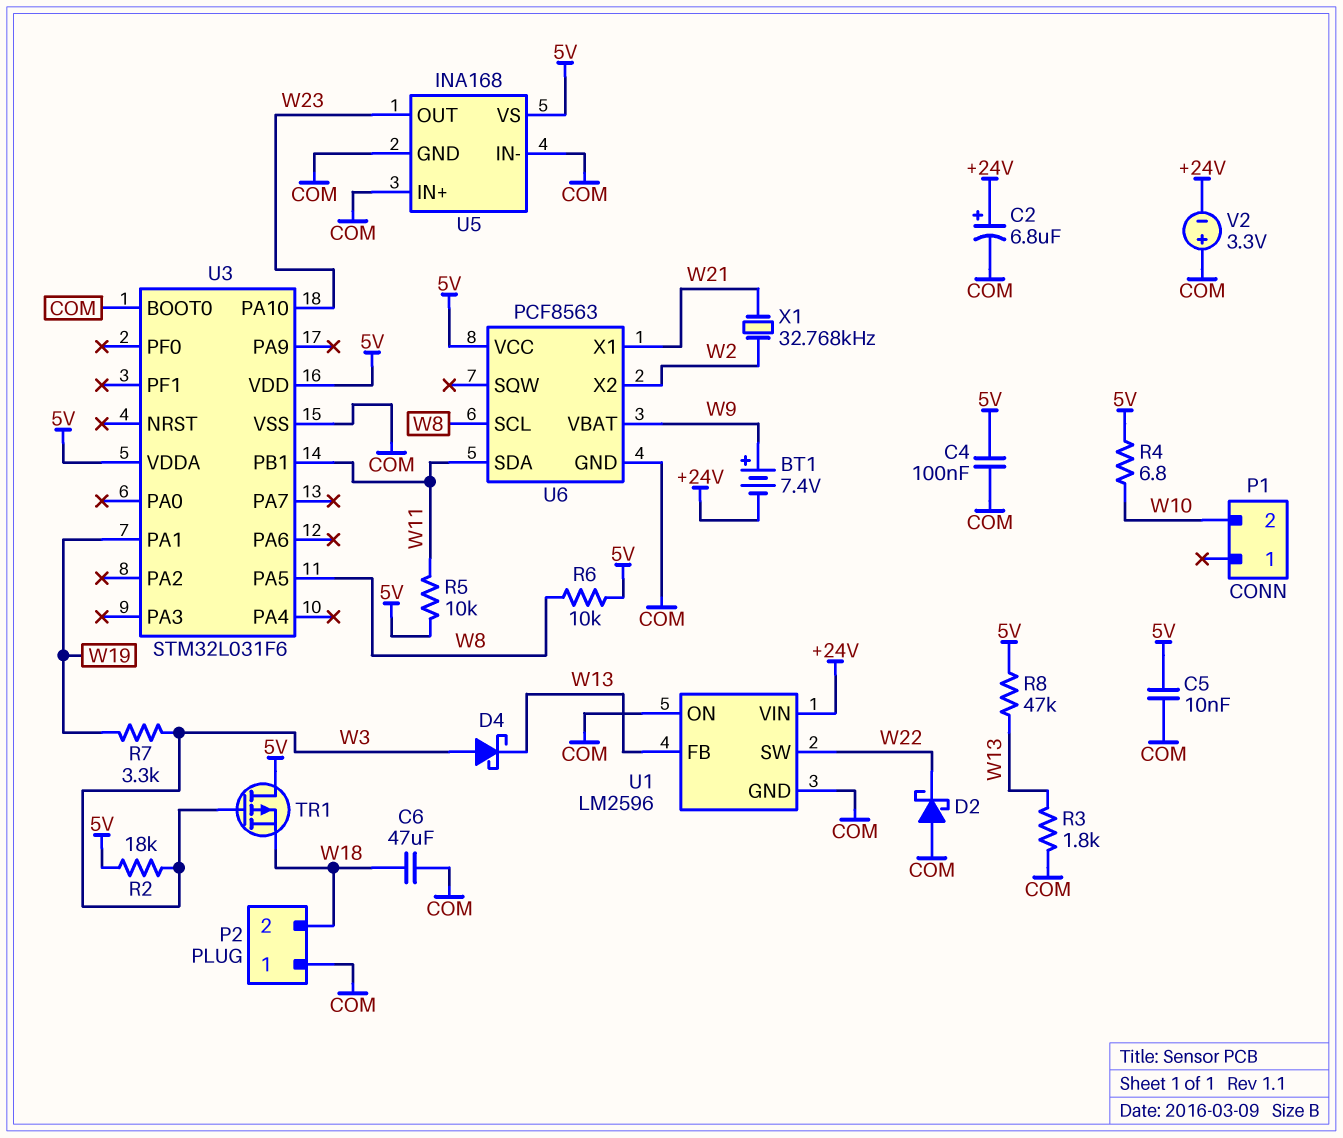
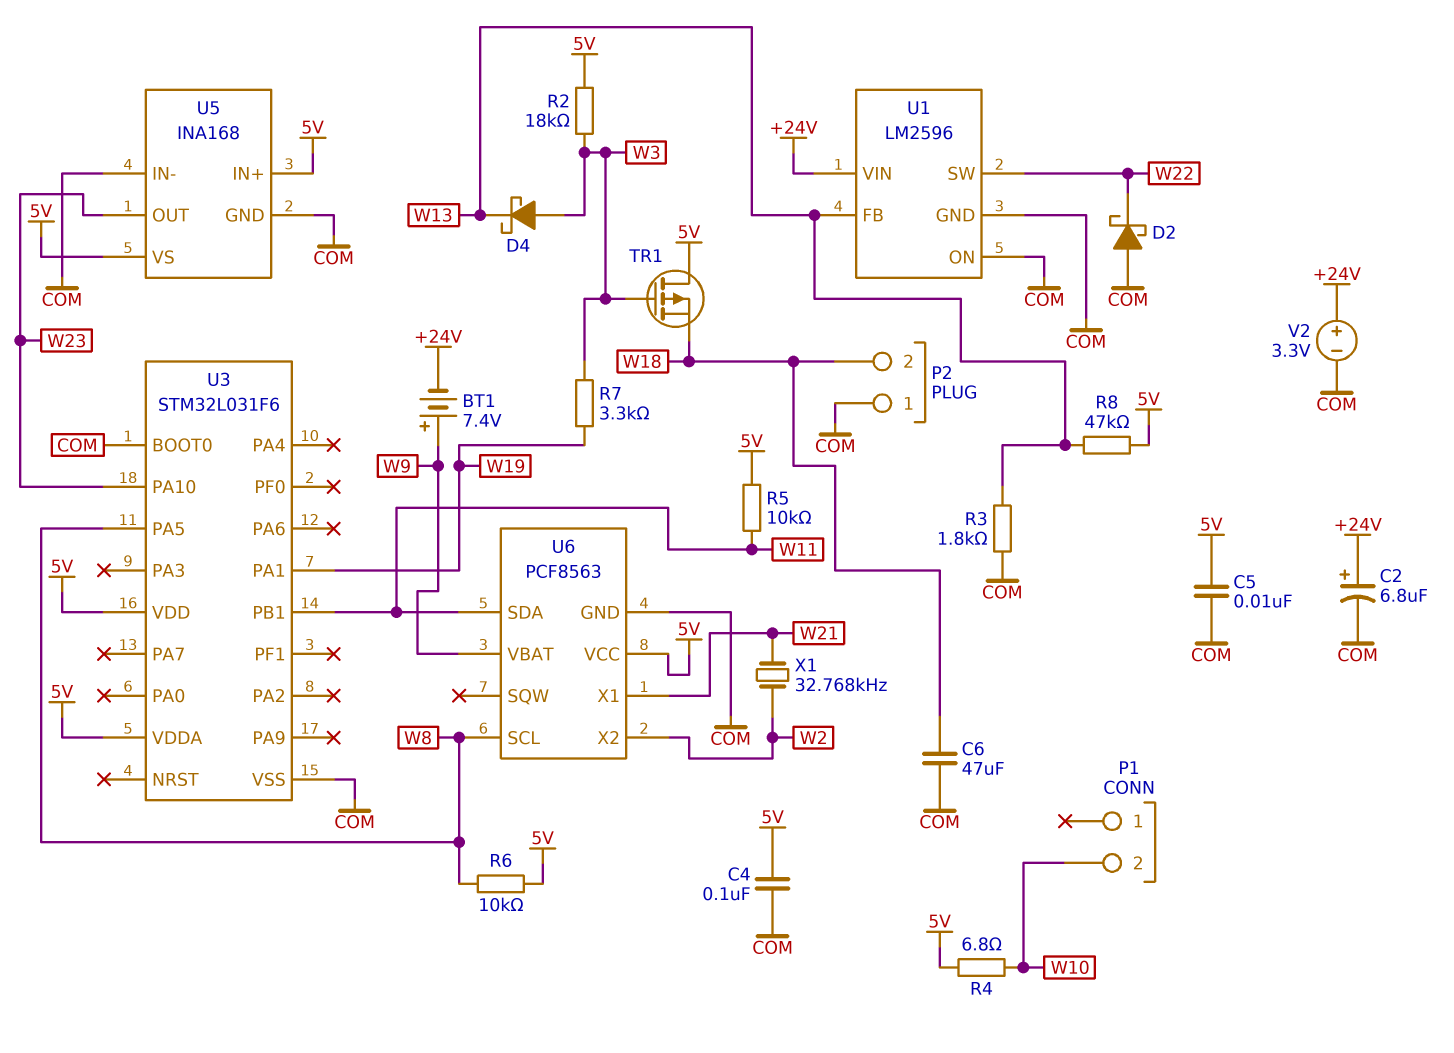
U5 pin IN+: COM -> 5V
V2: 3.3V (plus COM, minus +24V) -> 3.3V (plus +24V, minus COM)

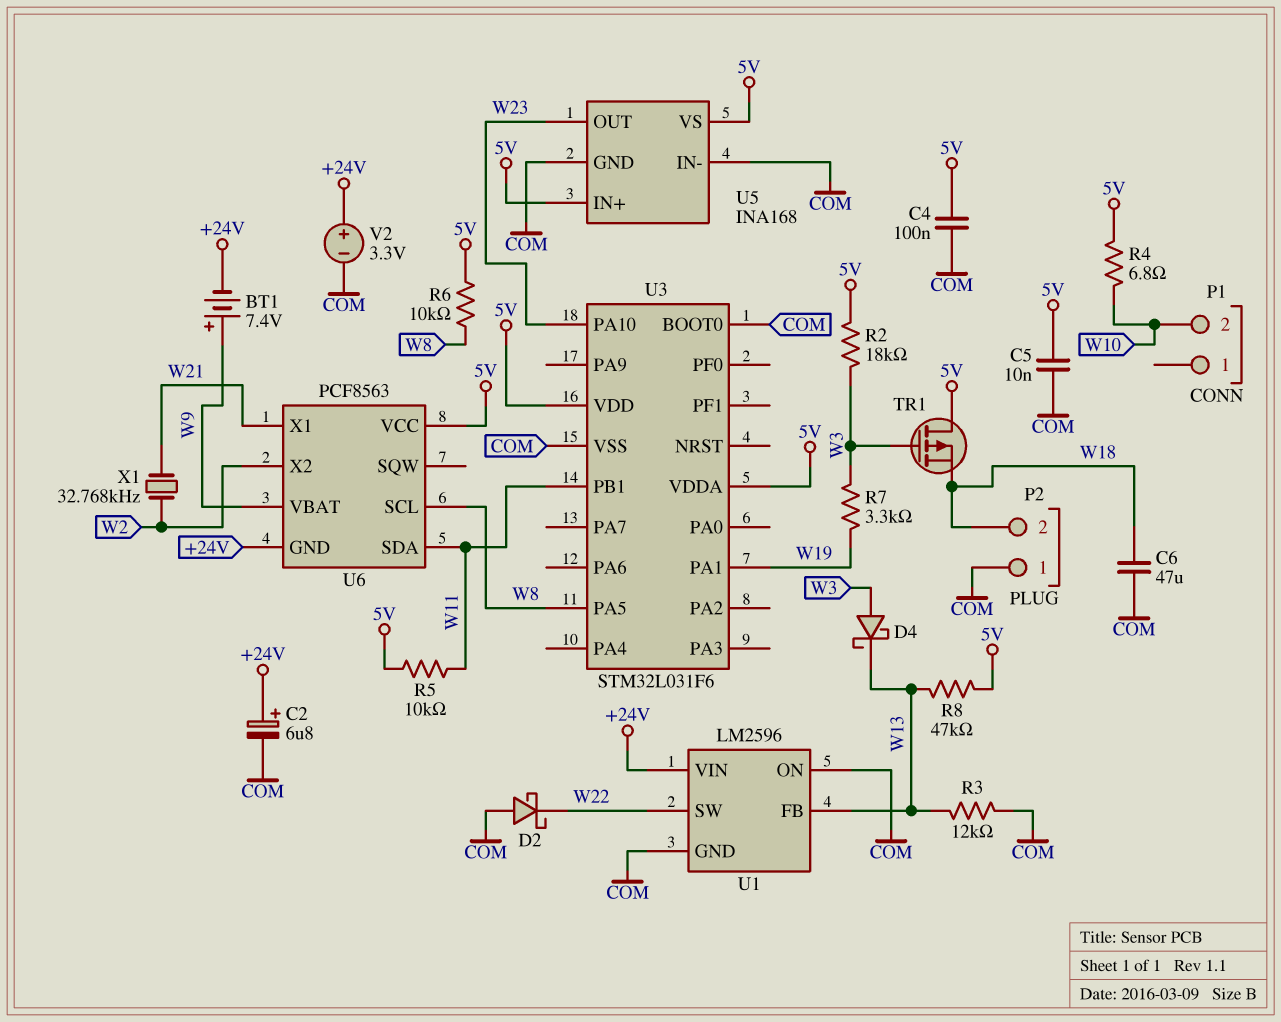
R3: 1.8k (COM, W13) -> 12k (COM, W13)
U6 pin GND: COM -> +24V

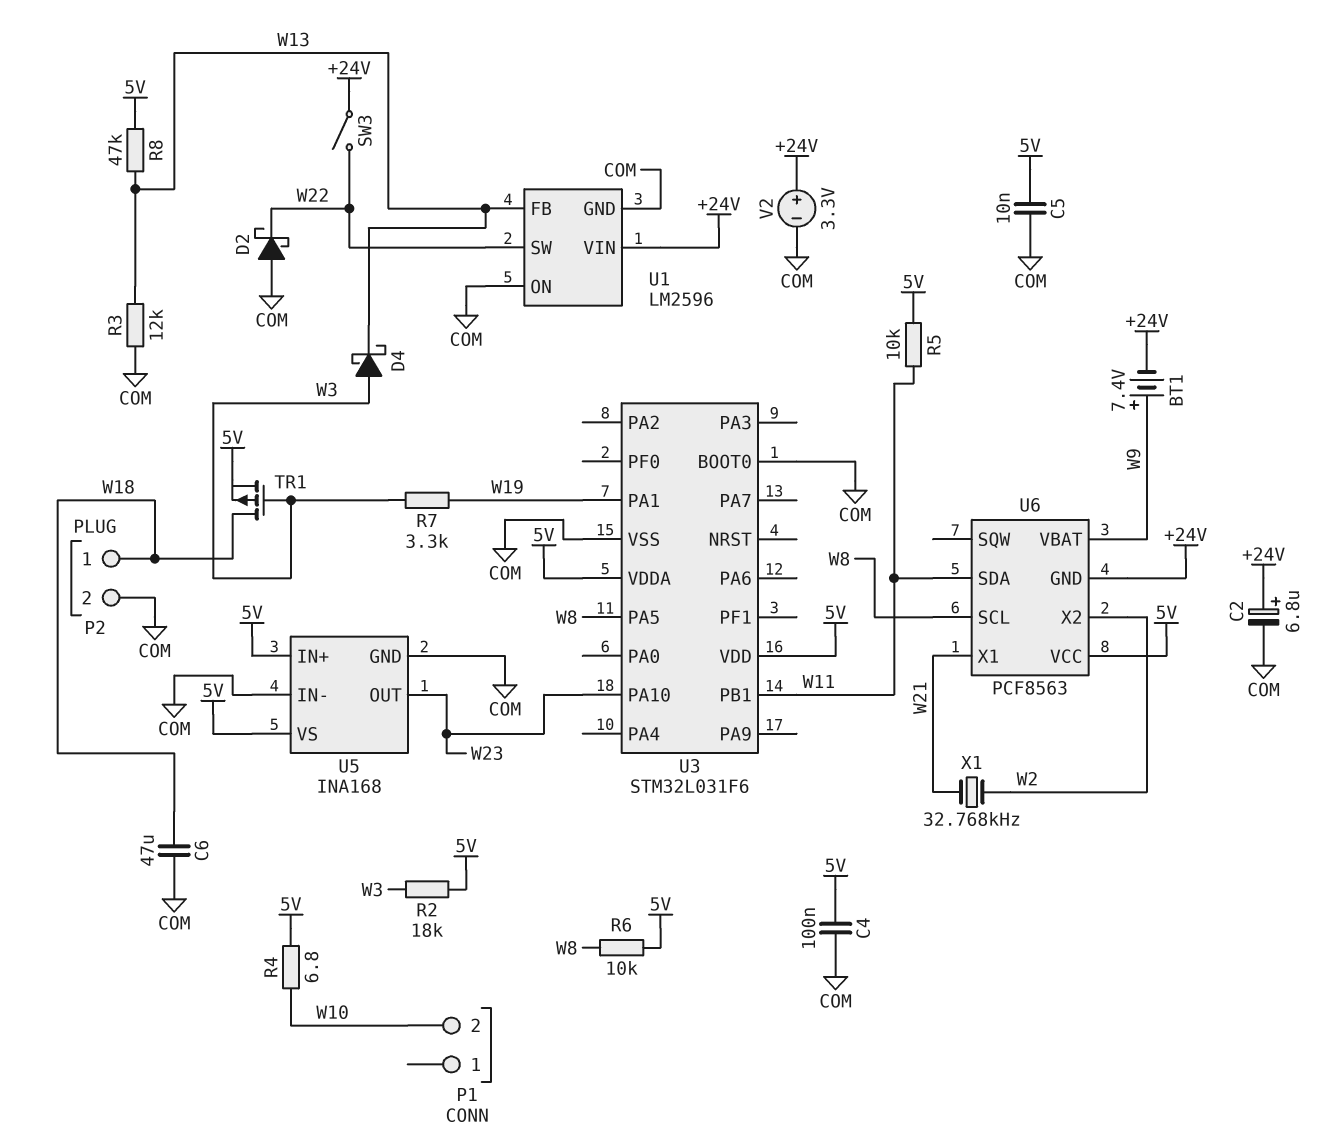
P2 pin 1: COM -> W18
P2 pin 2: W18 -> COM
SW3: none -> switch (+24V, W22)
TR1: PMOS (G W3, D 5V, S W18) -> PMOS (G W3, D W18, S 5V)

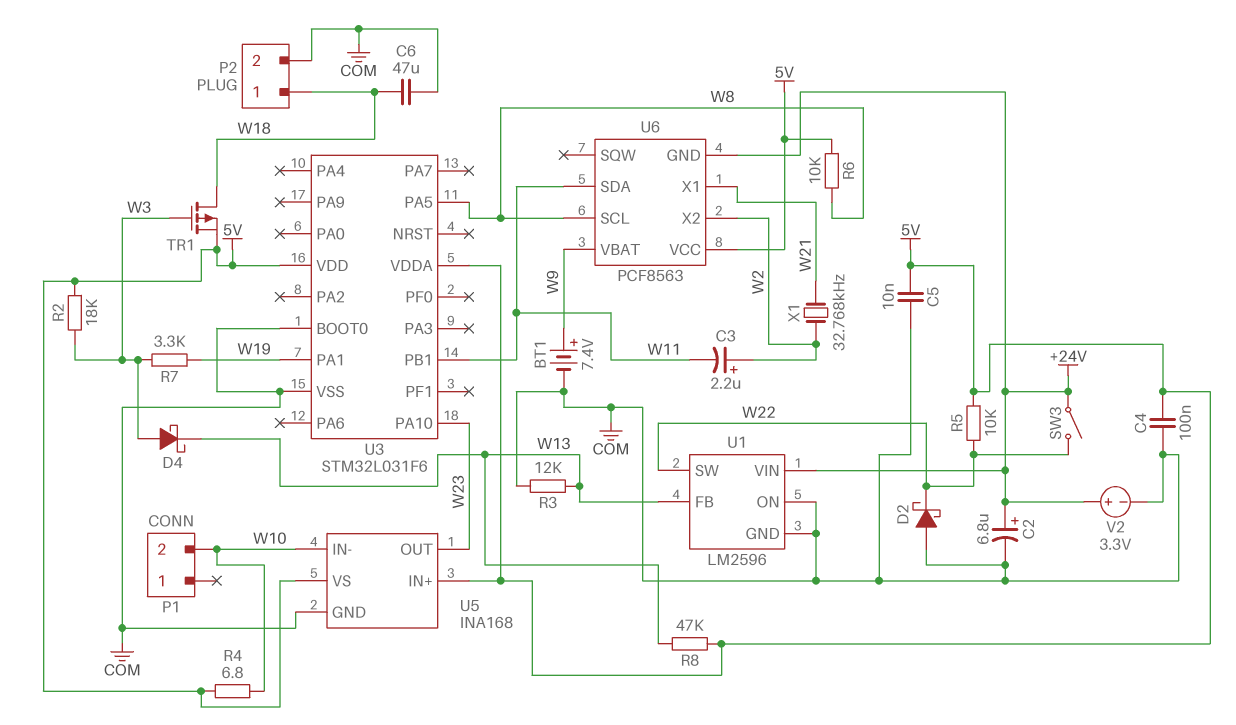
BT1: 7.4V (plus W9, minus +24V) -> 7.4V (plus W9, minus COM)
C3: none -> 2.2uF (plus W2, minus W11)
R5: 10k (5V, W11) -> 10k (5V, W22)
U5 pin IN-: COM -> W10

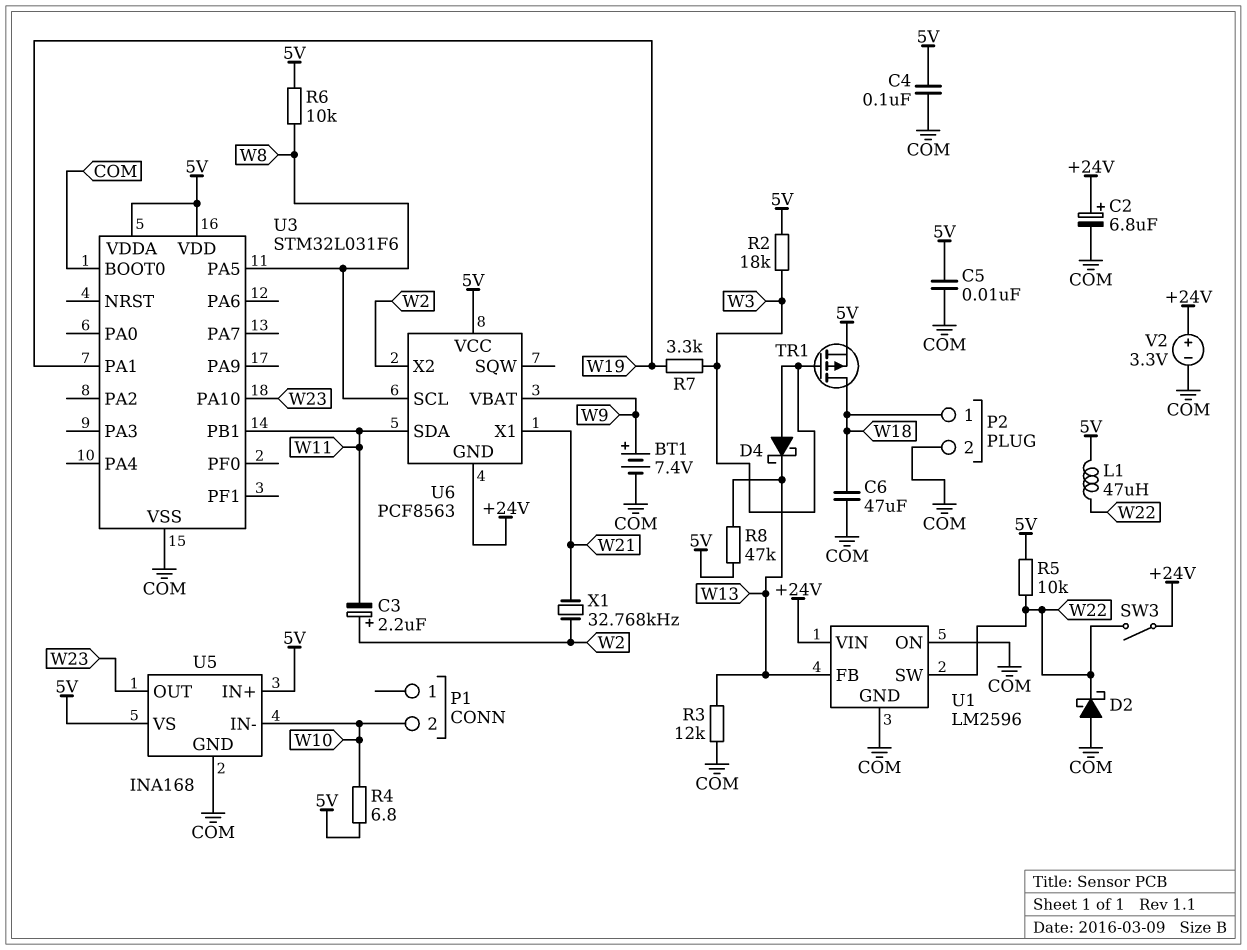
L1: none -> 47uH (5V, W22)

